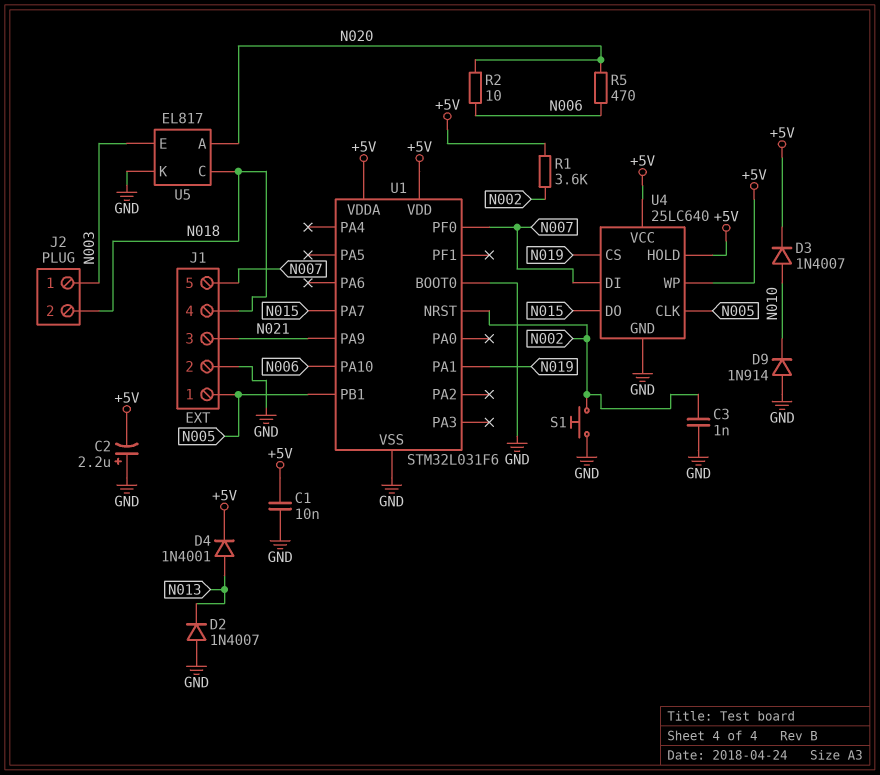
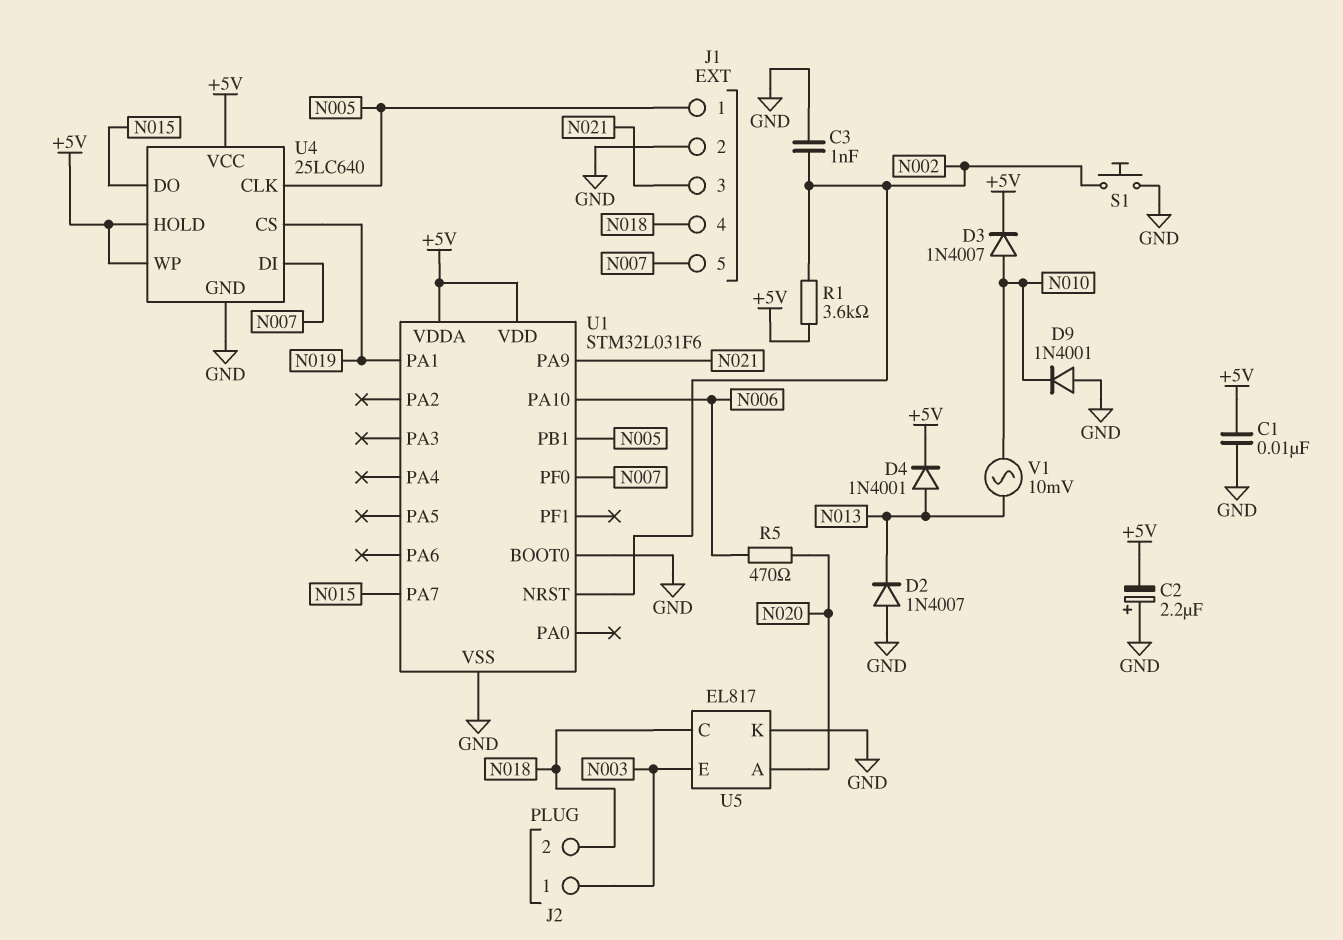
D9: diode 1N914 (A GND, K N010) -> diode 1N4001 (A GND, K N010)
R2: 10 (N006, N020) -> none
V1: none -> AC 10mV (N010, N013)

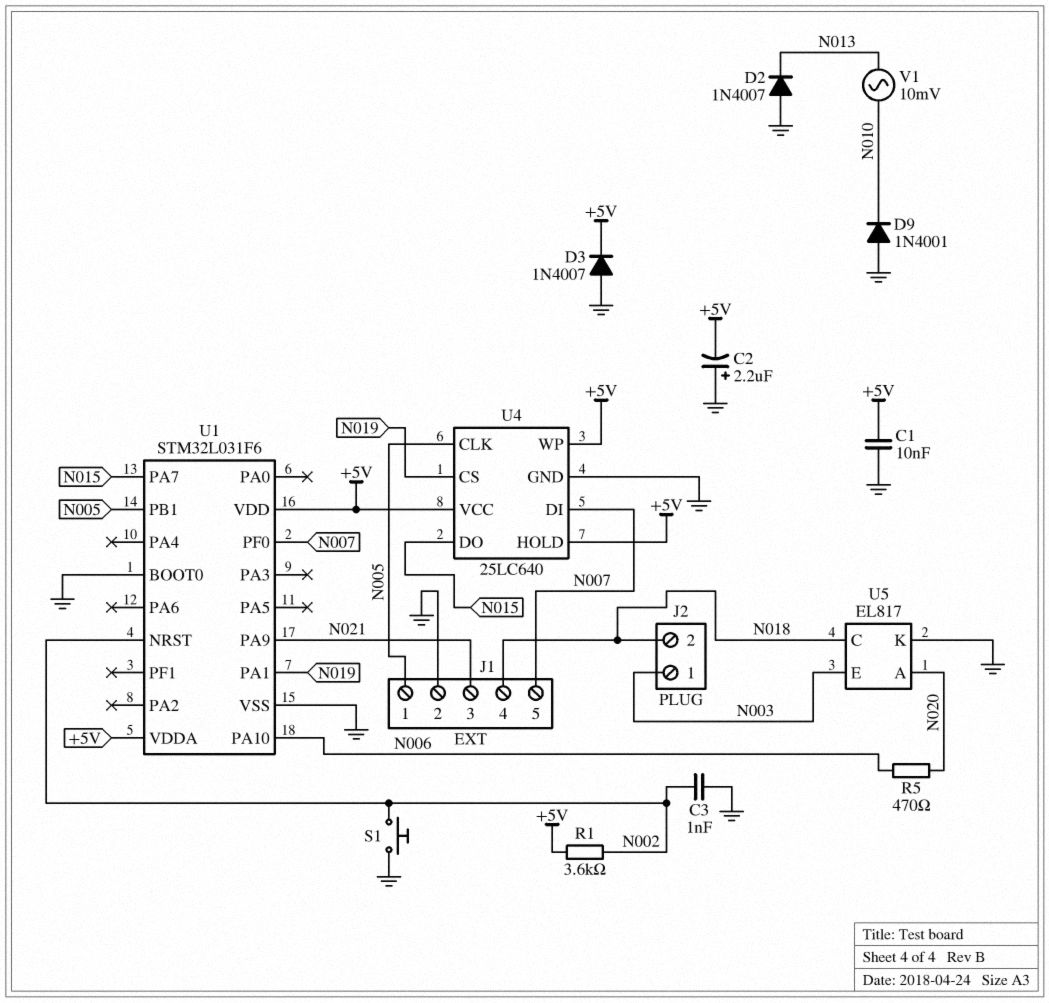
D3: diode 1N4007 (A N010, K +5V) -> diode 1N4007 (A GND, K +5V)
D4: diode 1N4001 (A N013, K +5V) -> none

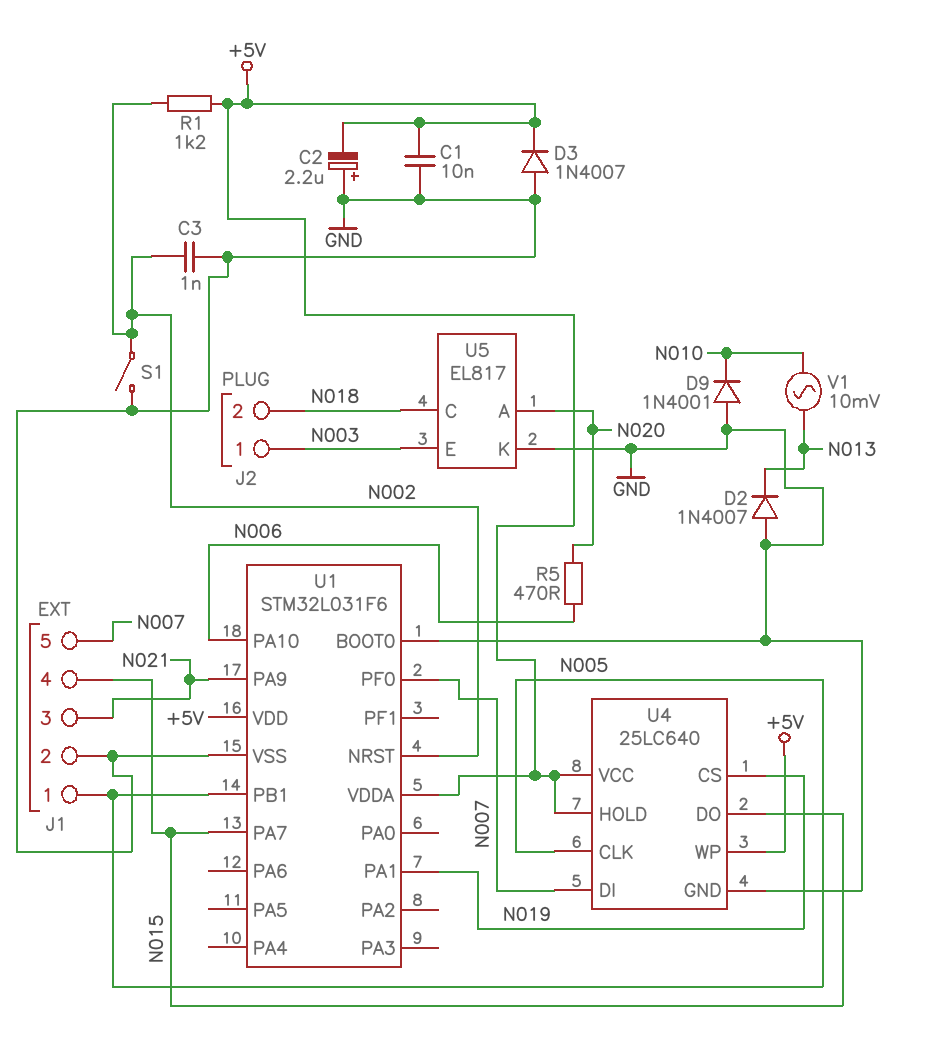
J1 pin 4: N018 -> N015
R1: 3.6k (+5V, N002) -> 1.2k (+5V, N002)
S1: button (GND, N002) -> switch (GND, N002)

